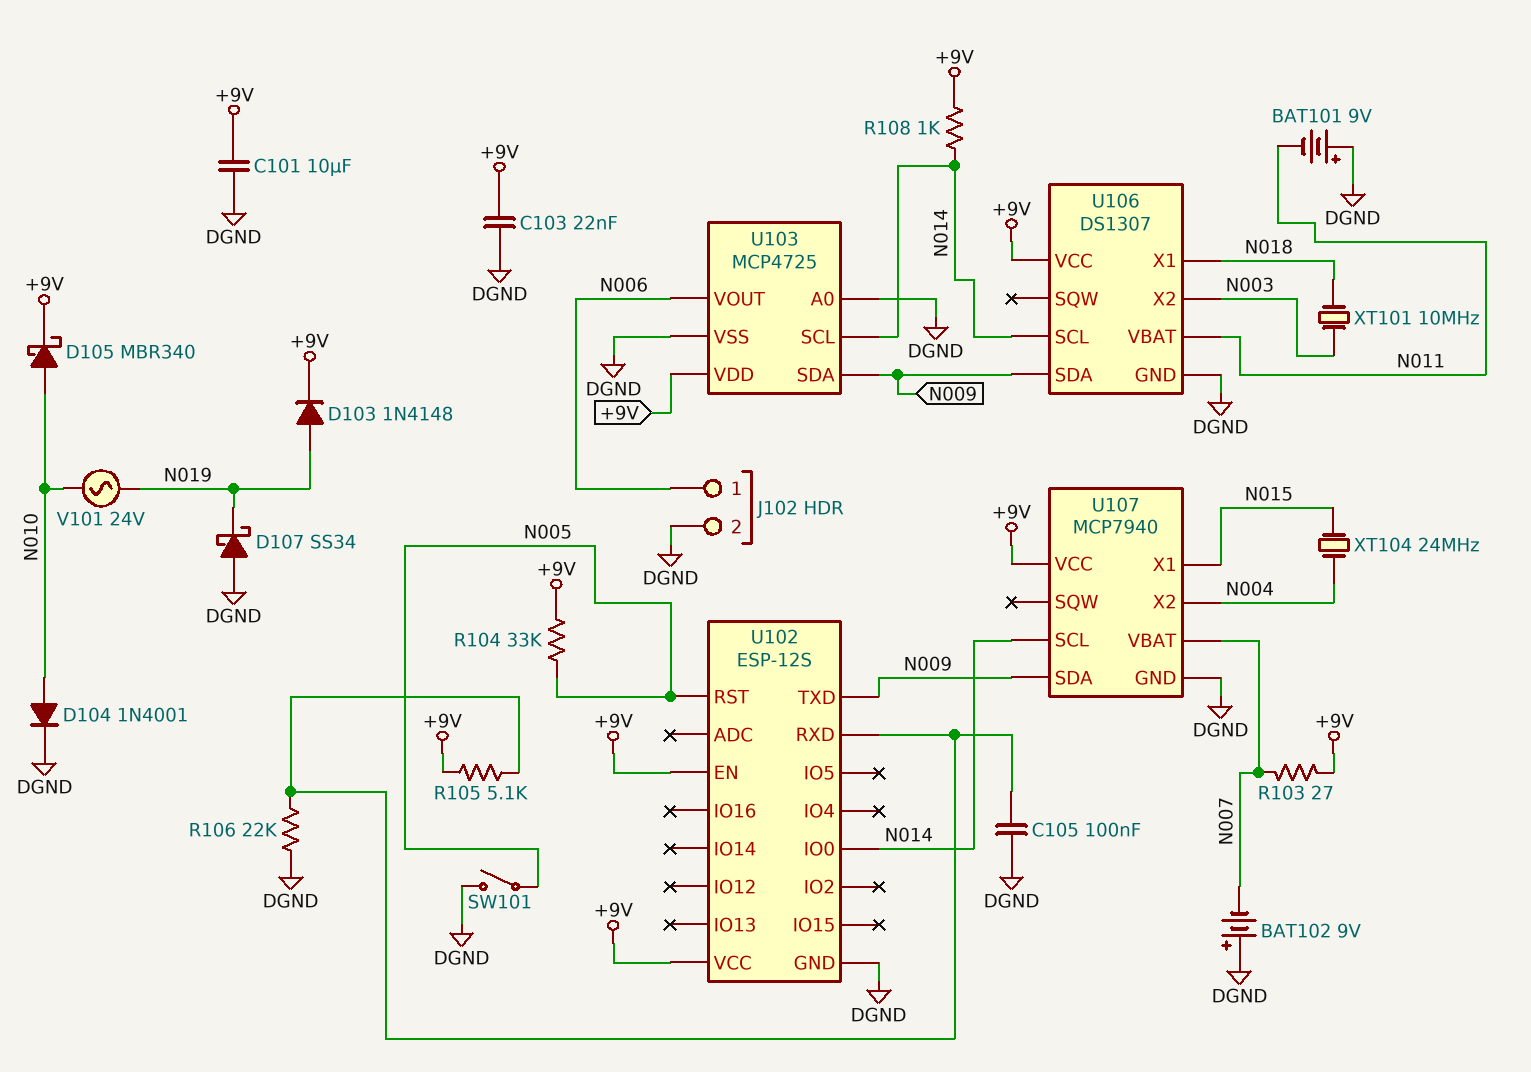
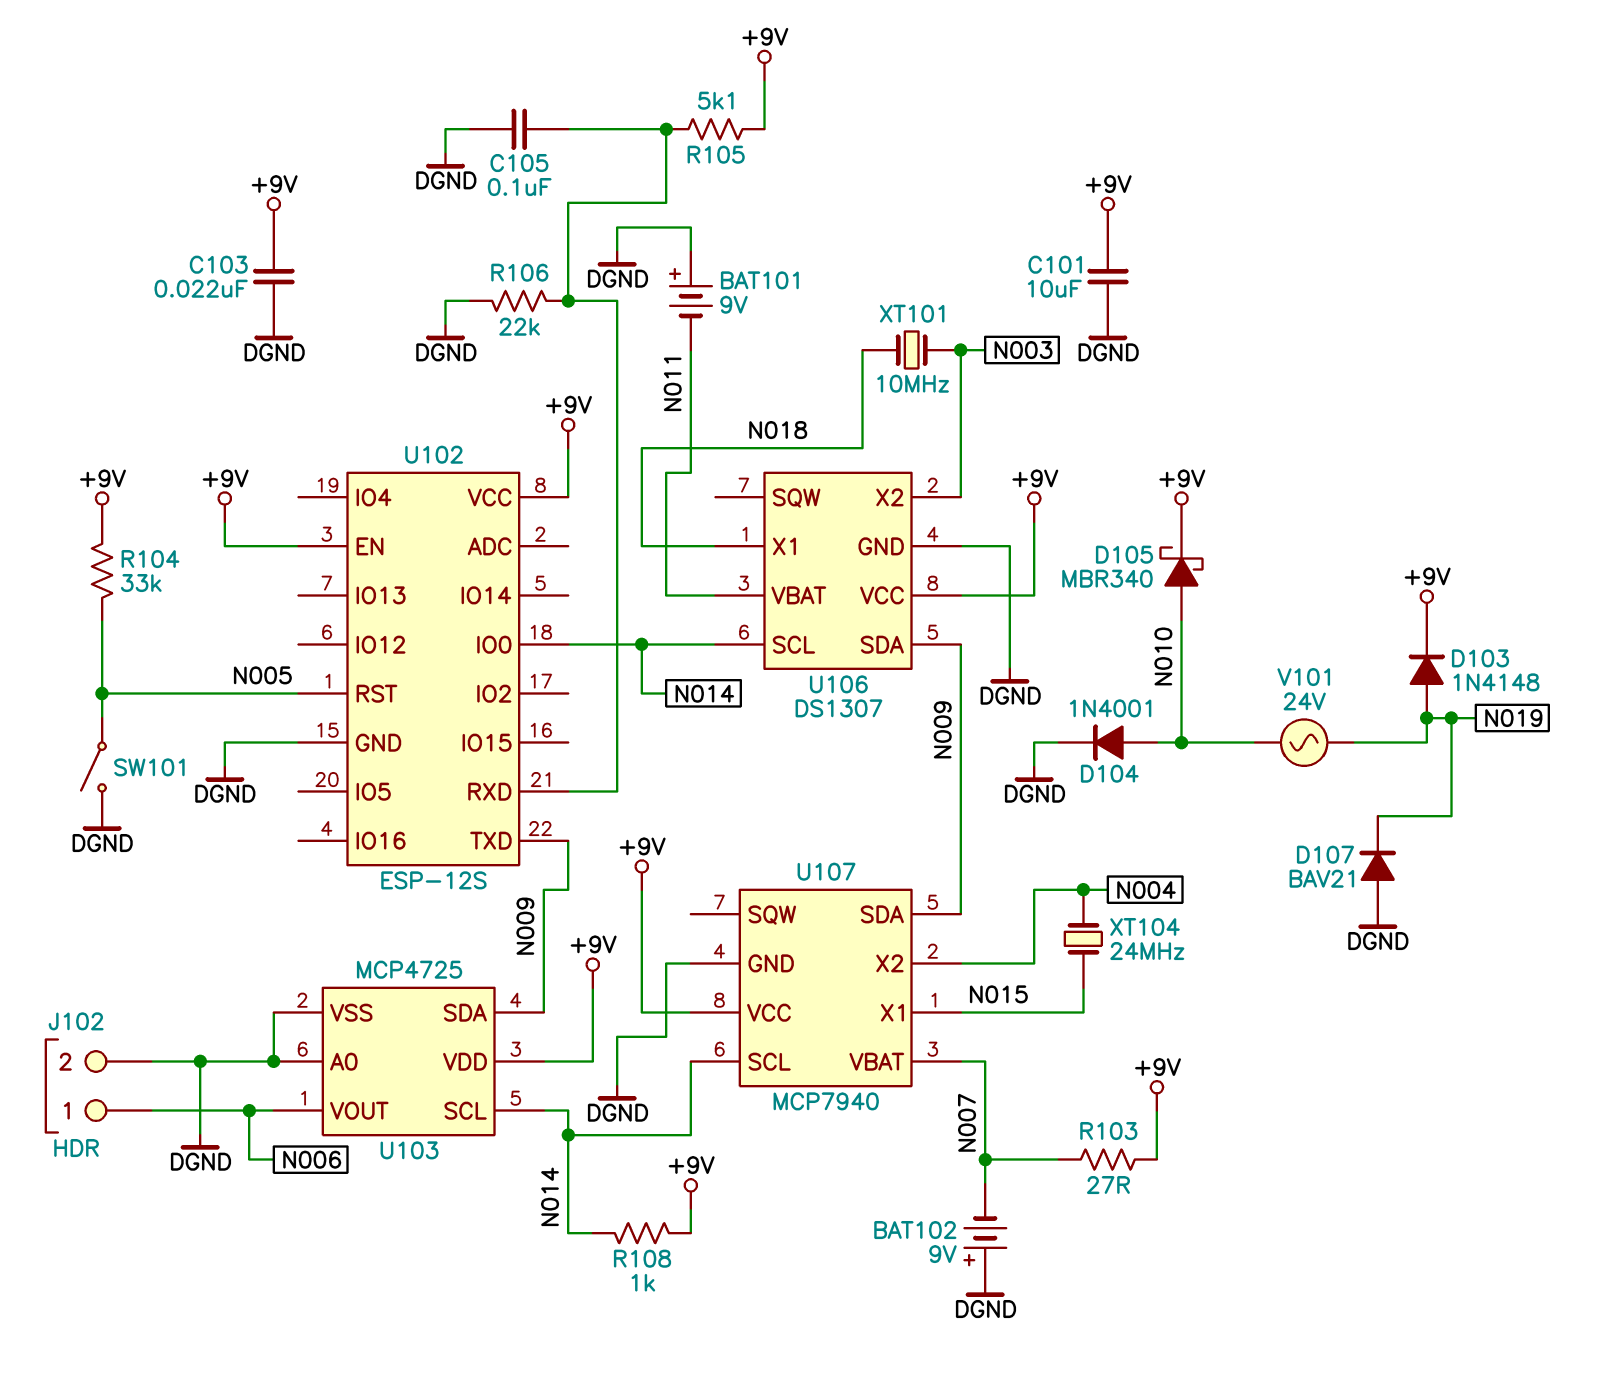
D107: schottky SS34 (A DGND, K N019) -> diode BAV21 (A DGND, K N019)

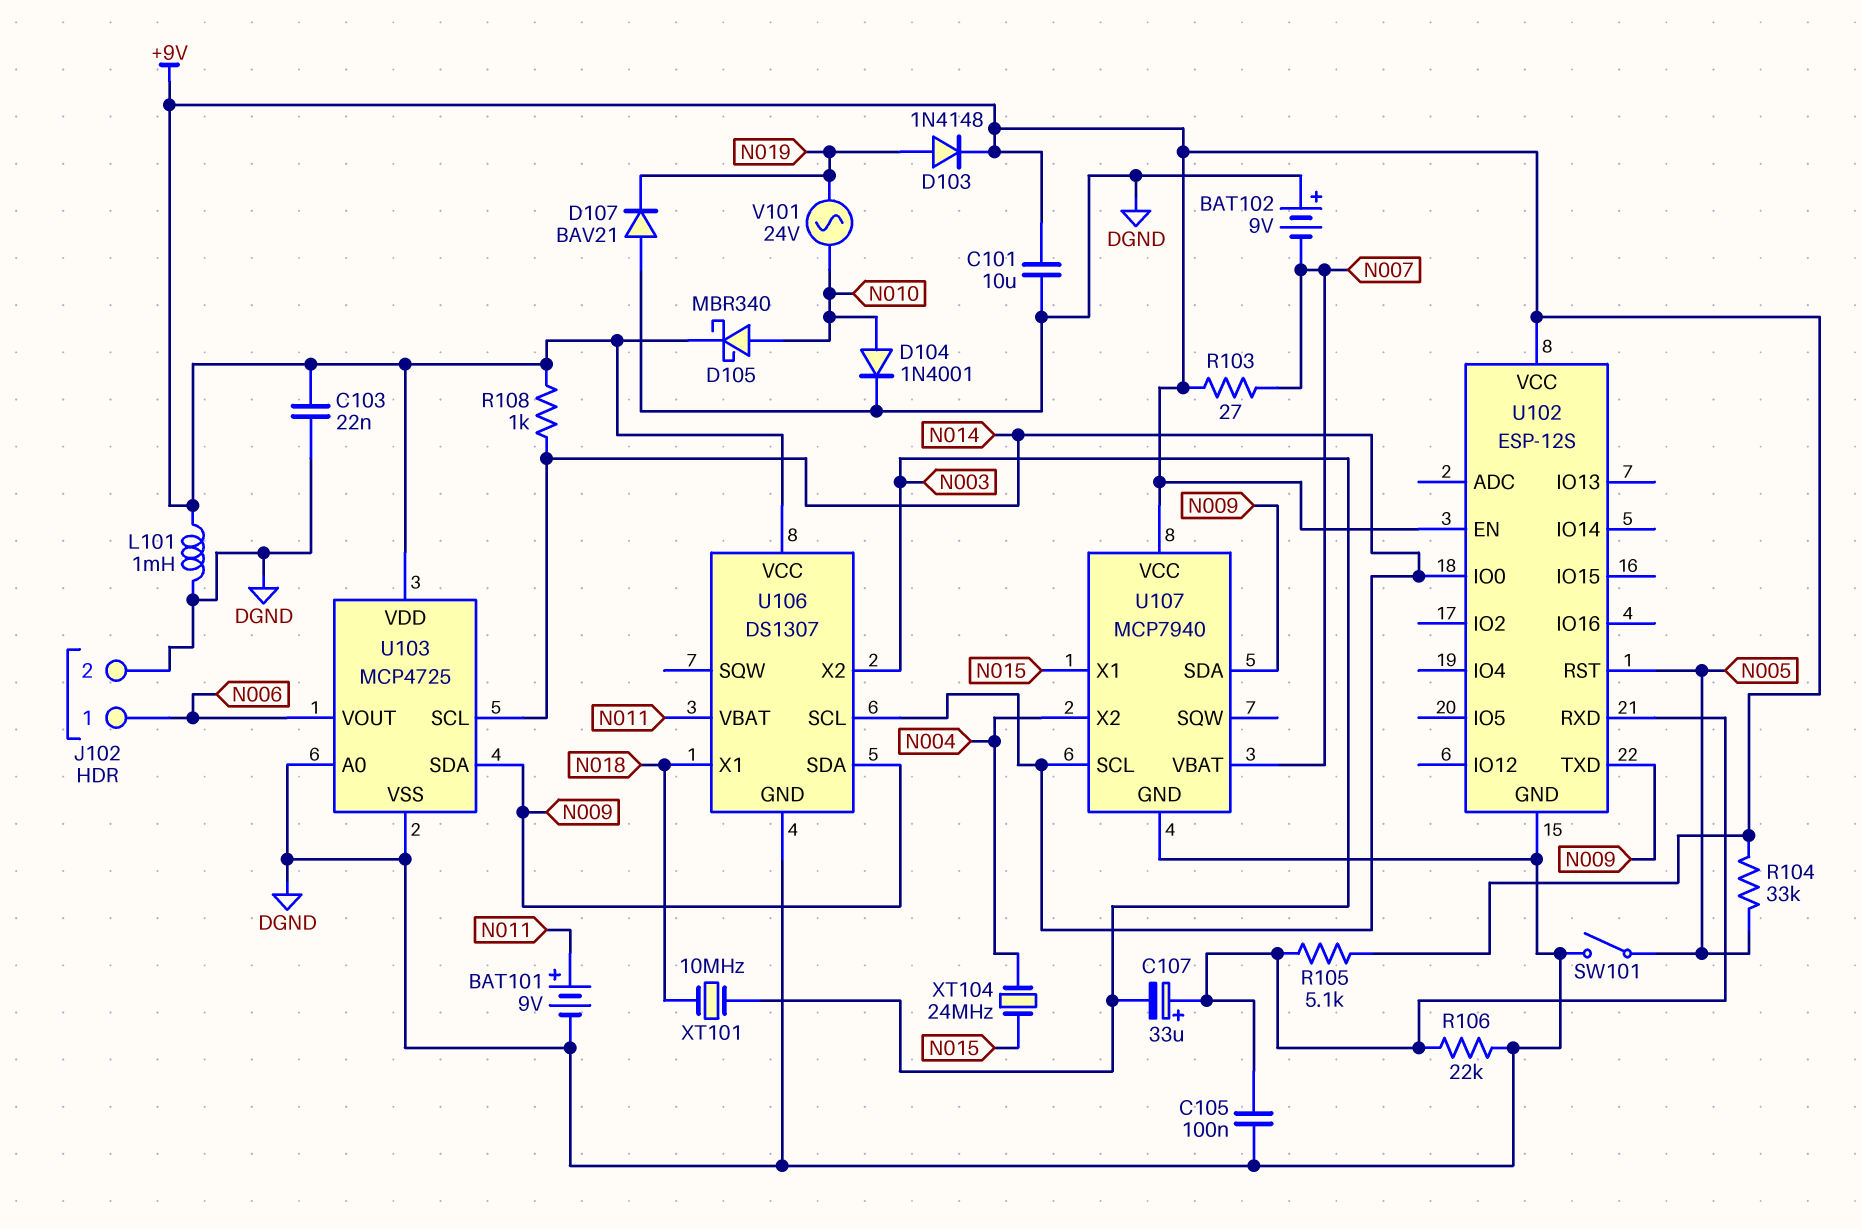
BAT101: 9V (plus DGND, minus N011) -> 9V (plus N011, minus DGND)
C107: none -> 33uF (plus U102/RXD, minus N003)
L101: none -> 1mH (+9V, DGND)

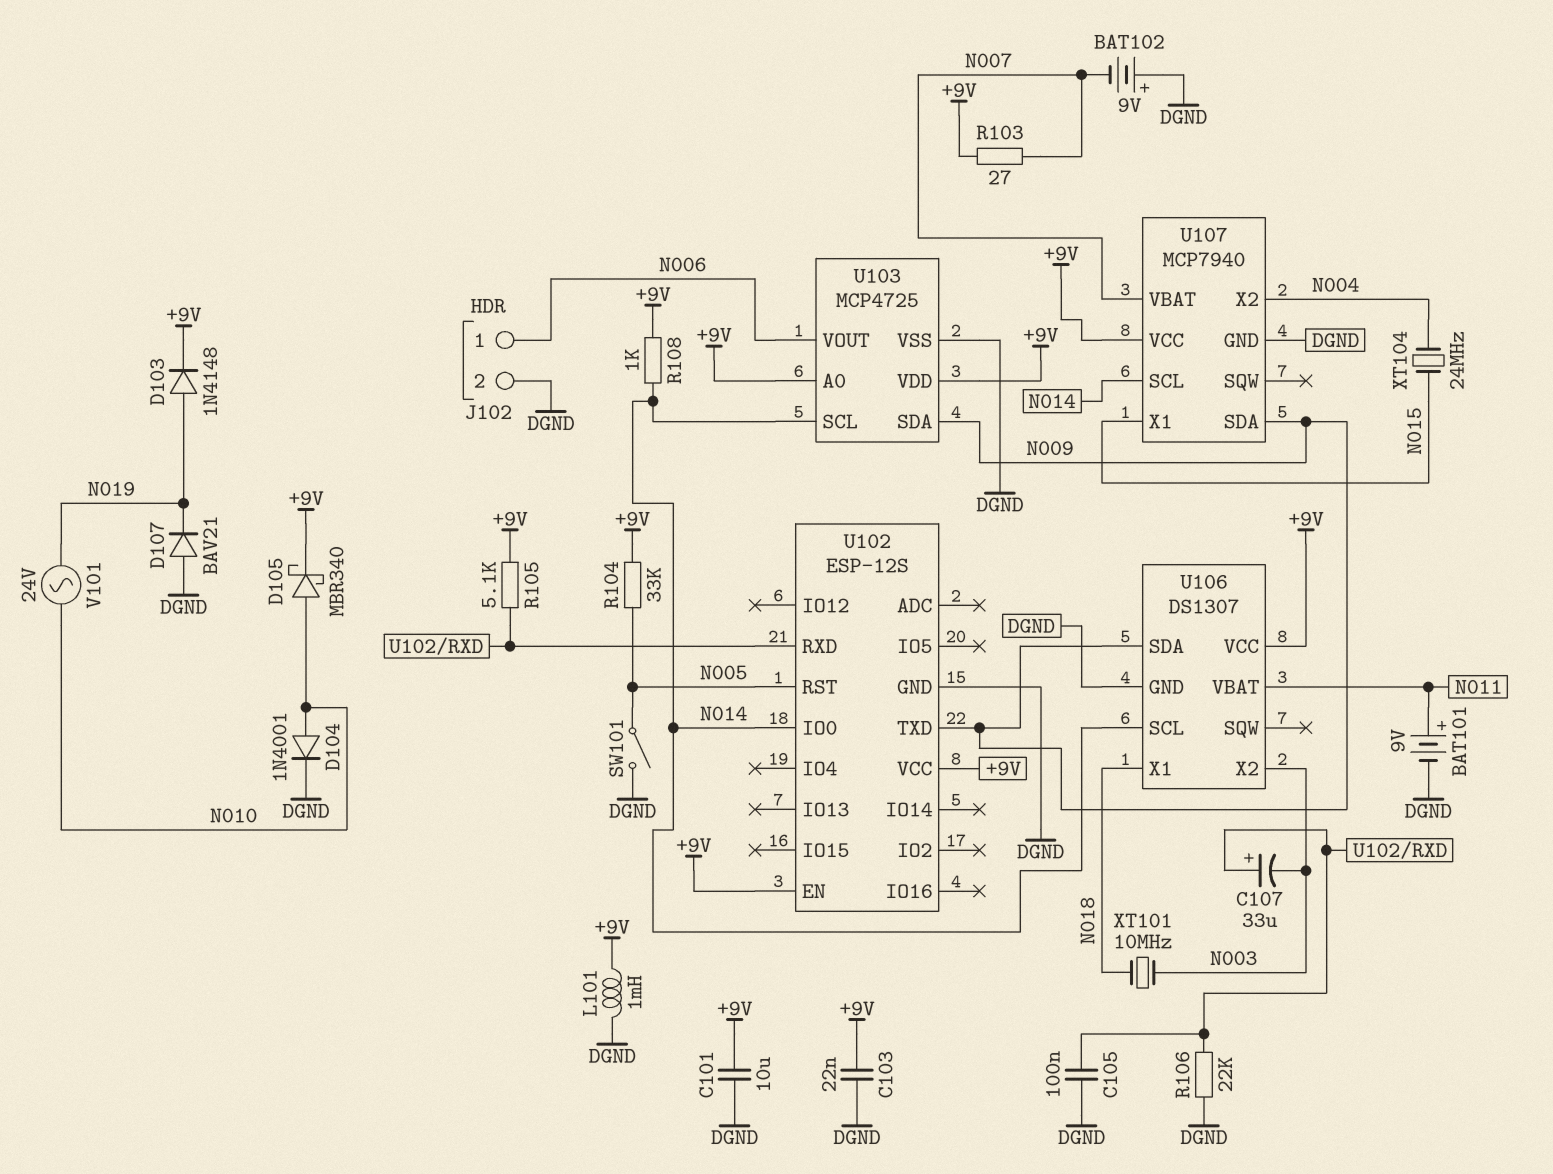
U103 pin A0: DGND -> +9V

